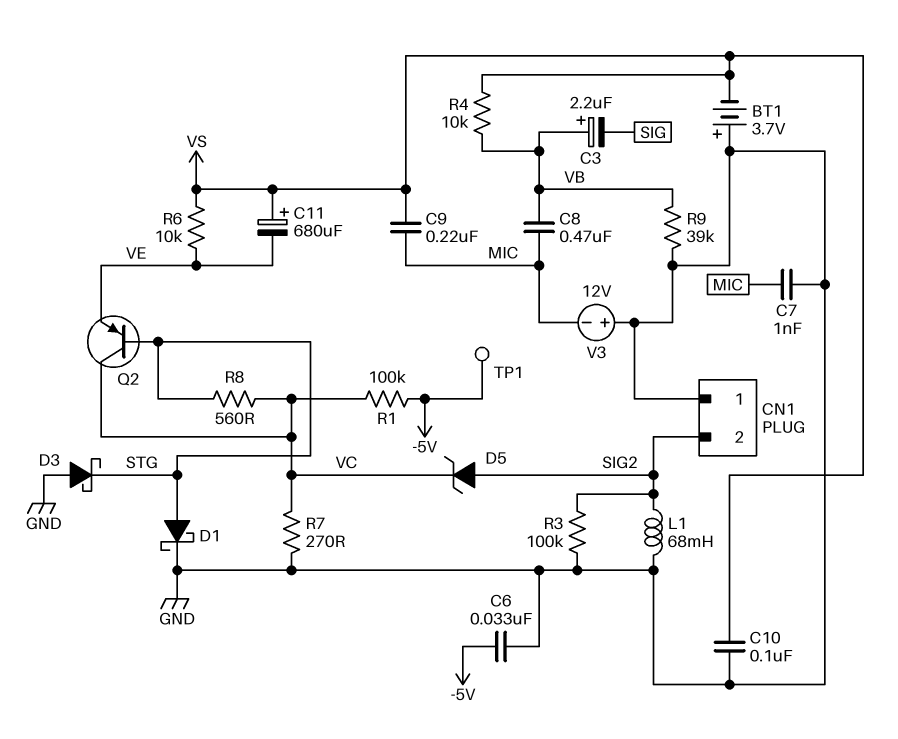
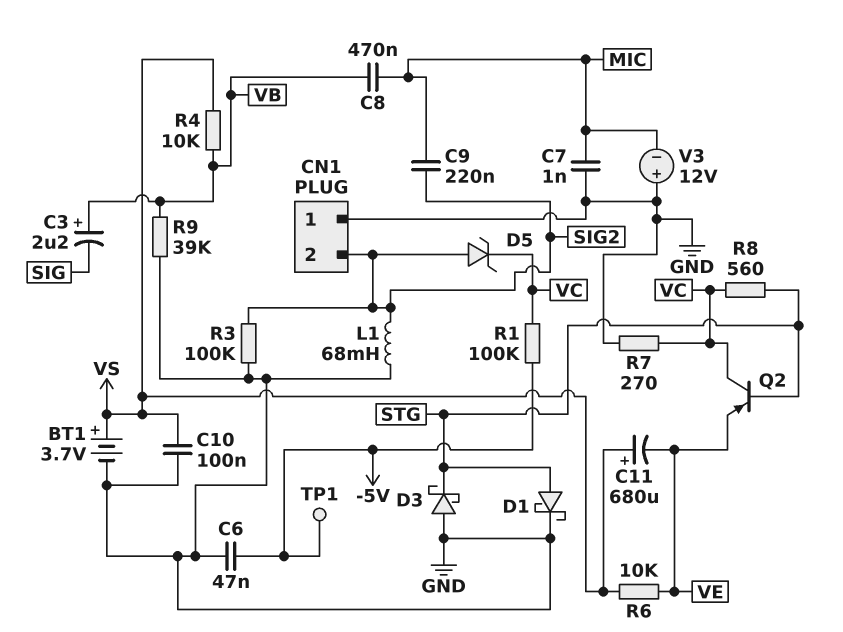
BT1: 3.7V (plus GND, minus VS) -> 3.7V (plus VS, minus GND)
C6: 33nF (-5V, GND) -> 47nF (-5V, GND)
C9: 220nF (MIC, VS) -> 220nF (MIC, SIG2)

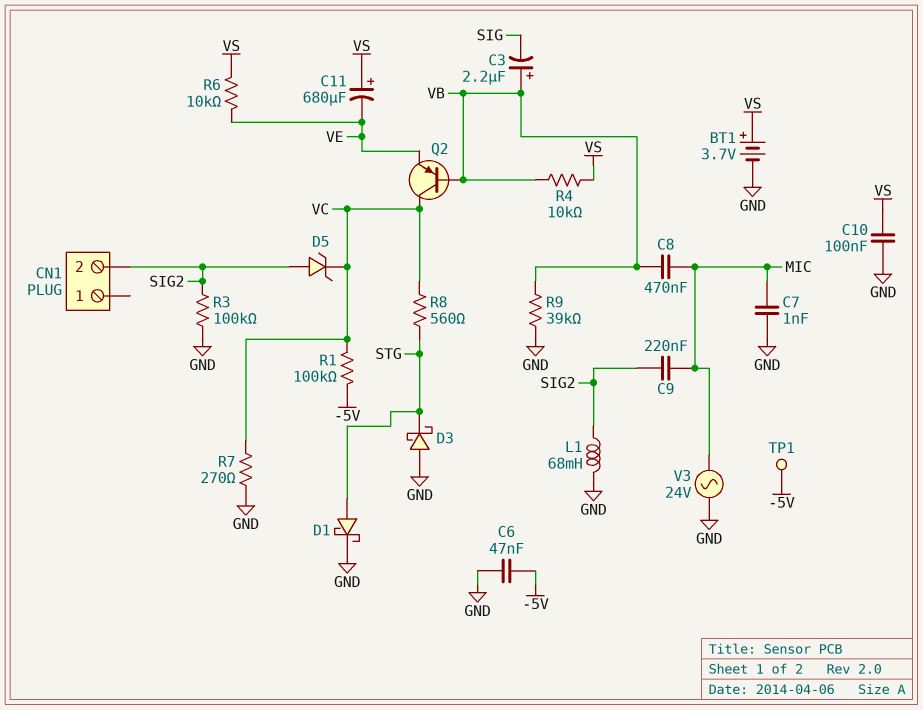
CN1 pin 1: GND -> none
Q2: PNP (B STG, C VC, E VE) -> PNP (B VB, C VC, E VE)
V3: 12V (plus GND, minus MIC) -> AC 24V (GND, MIC)

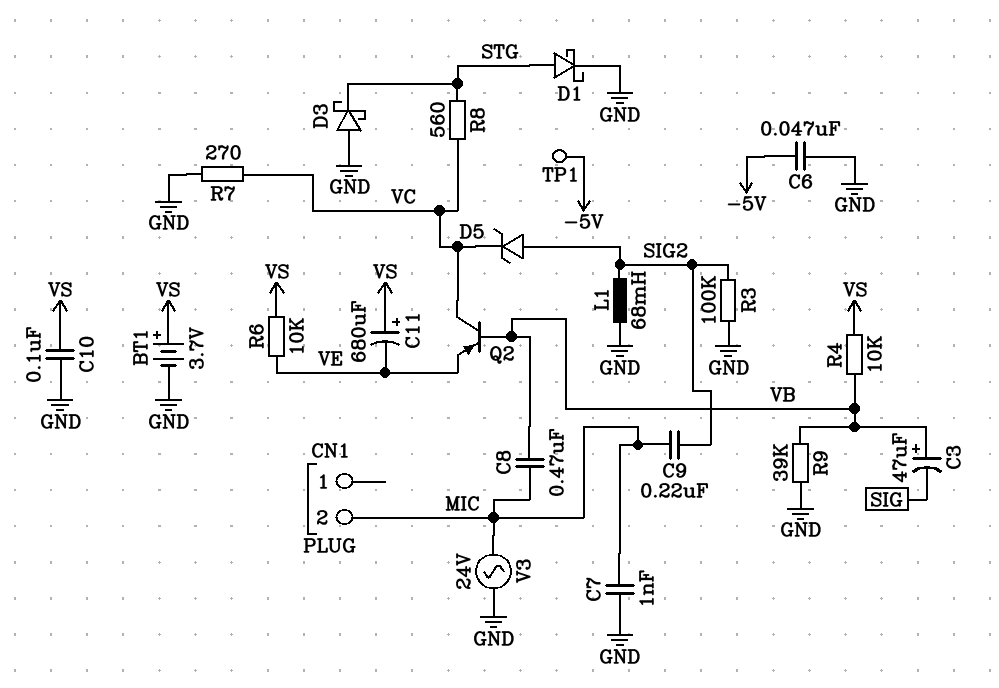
C3: 2.2uF (plus VB, minus SIG) -> 47uF (plus VB, minus SIG)
CN1 pin 2: SIG2 -> MIC
R1: 100k (-5V, VC) -> none

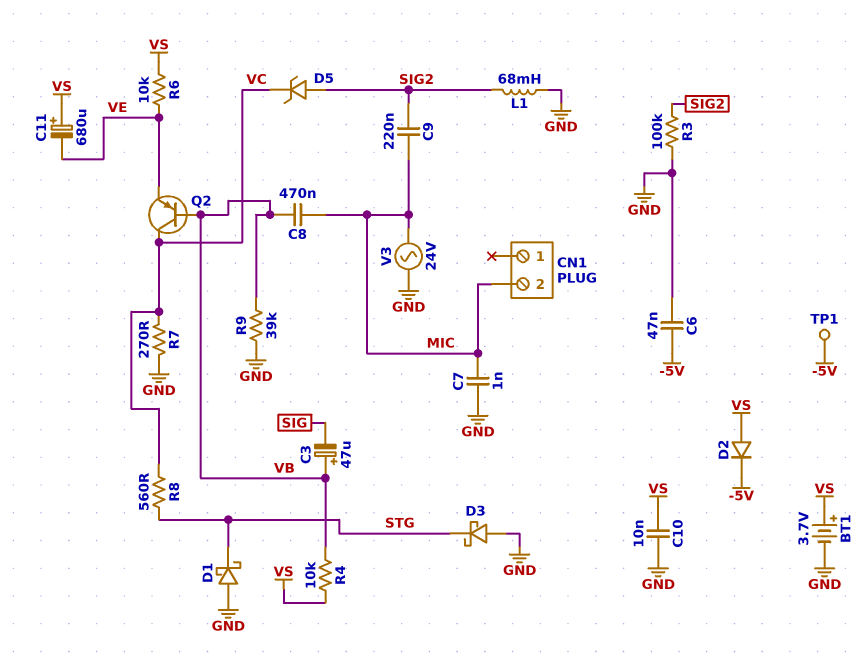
C10: 100nF (GND, VS) -> 10nF (GND, VS)
D1: schottky (A STG, K GND) -> schottky (A GND, K STG)
D2: none -> diode (A VS, K -5V)

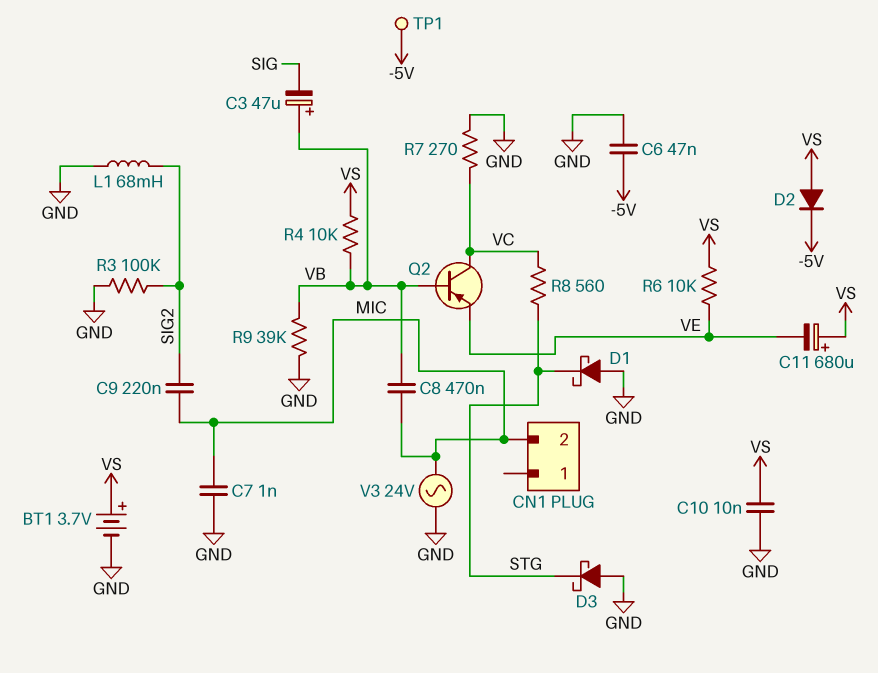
D5: zener (A SIG2, K VC) -> none

